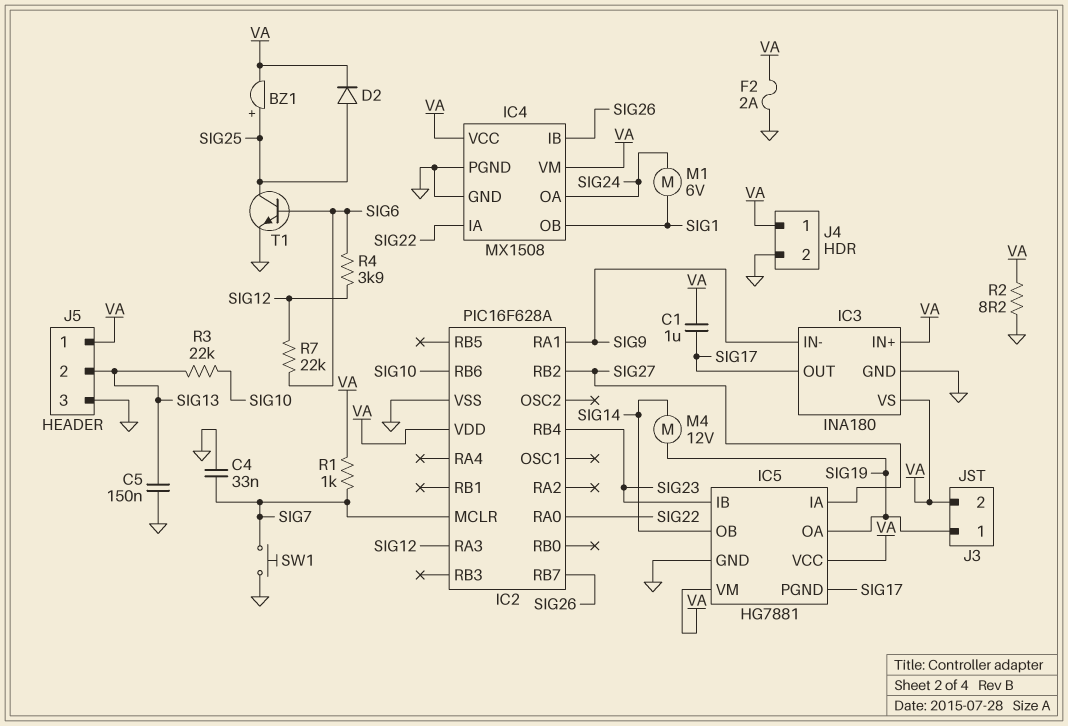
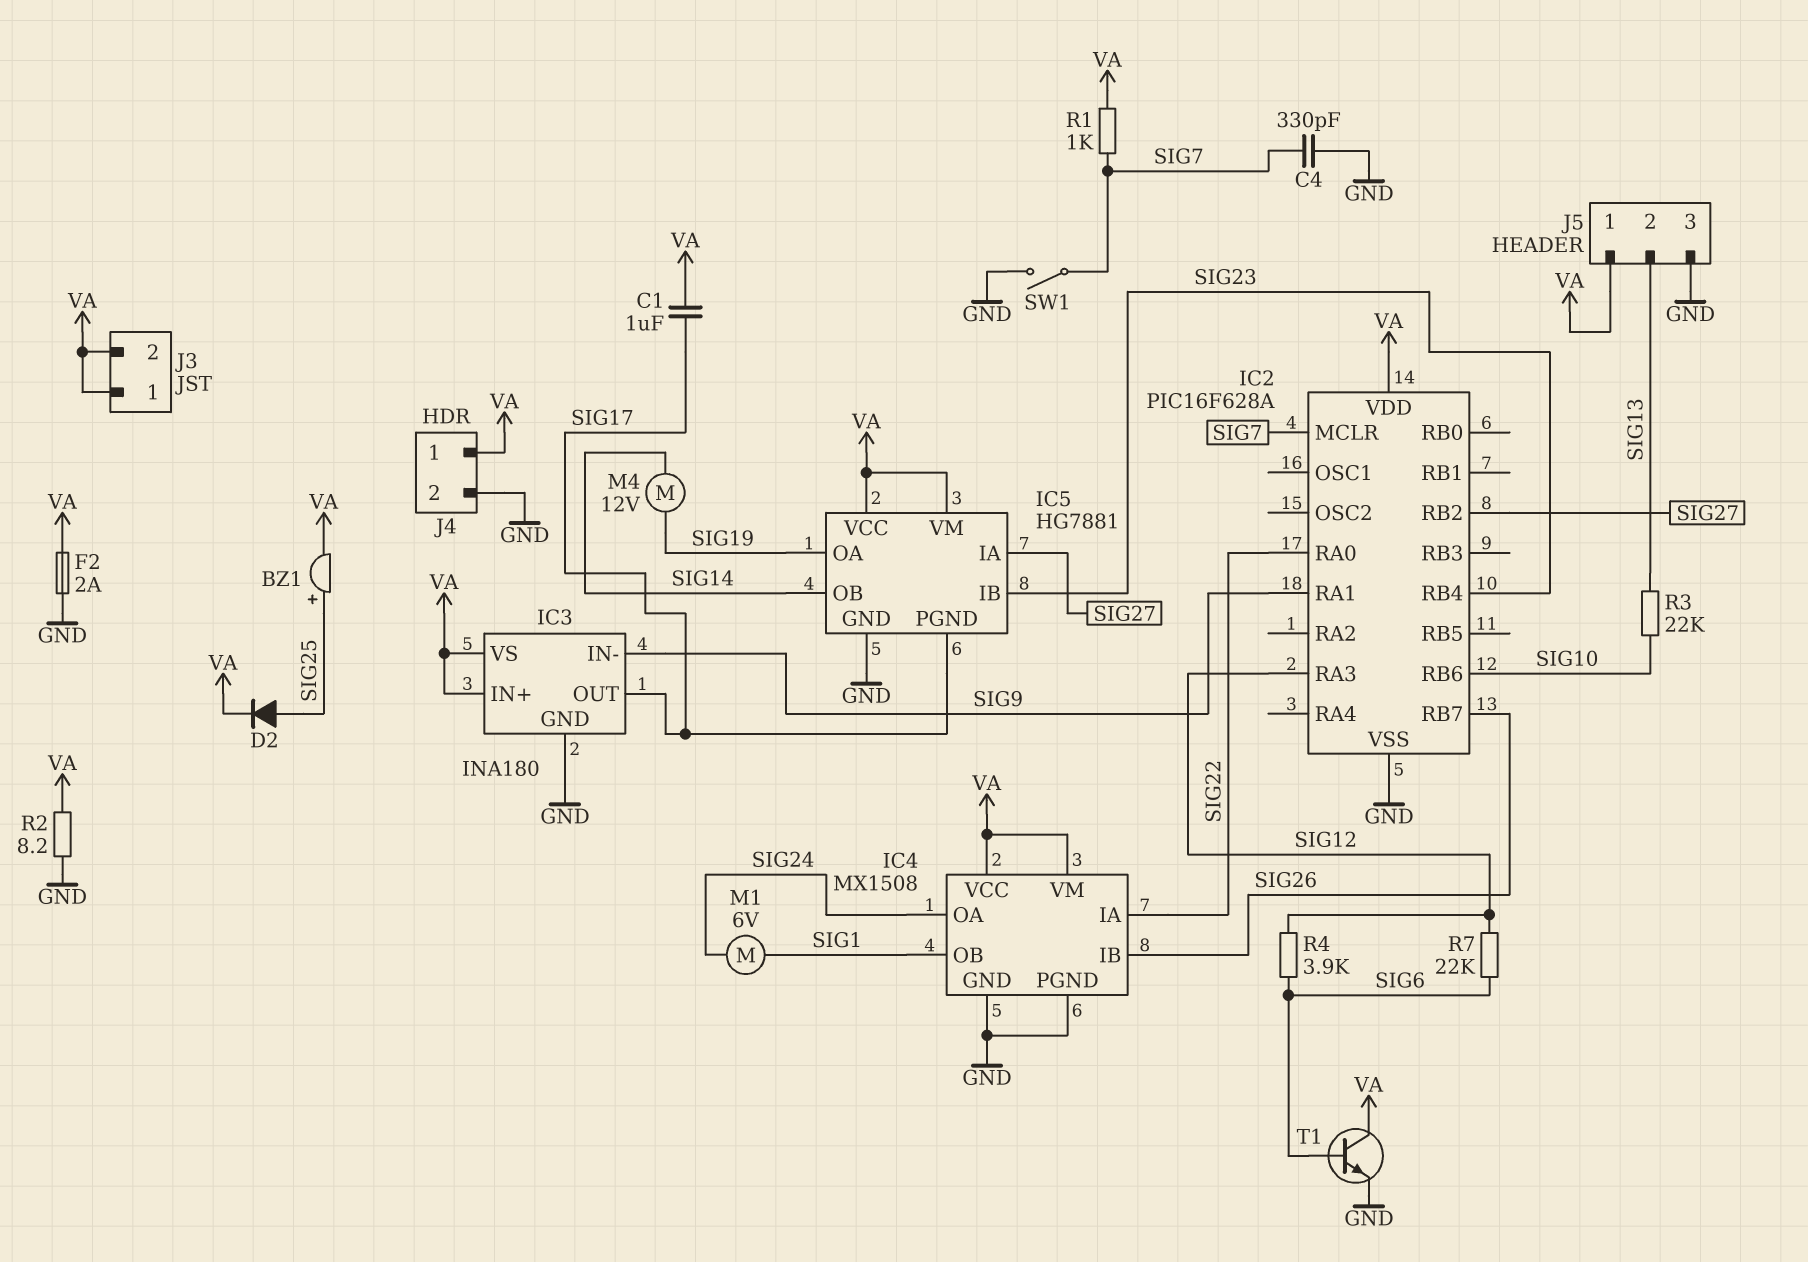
C4: 33nF (GND, SIG7) -> 330pF (GND, SIG7)
C5: 150nF (GND, SIG13) -> none
J3 pin 1: SIG19 -> VA
SW1: button (GND, SIG7) -> switch (GND, SIG7)
T1: NPN (B SIG6, C SIG25, E GND) -> NPN (B SIG6, C VA, E GND)

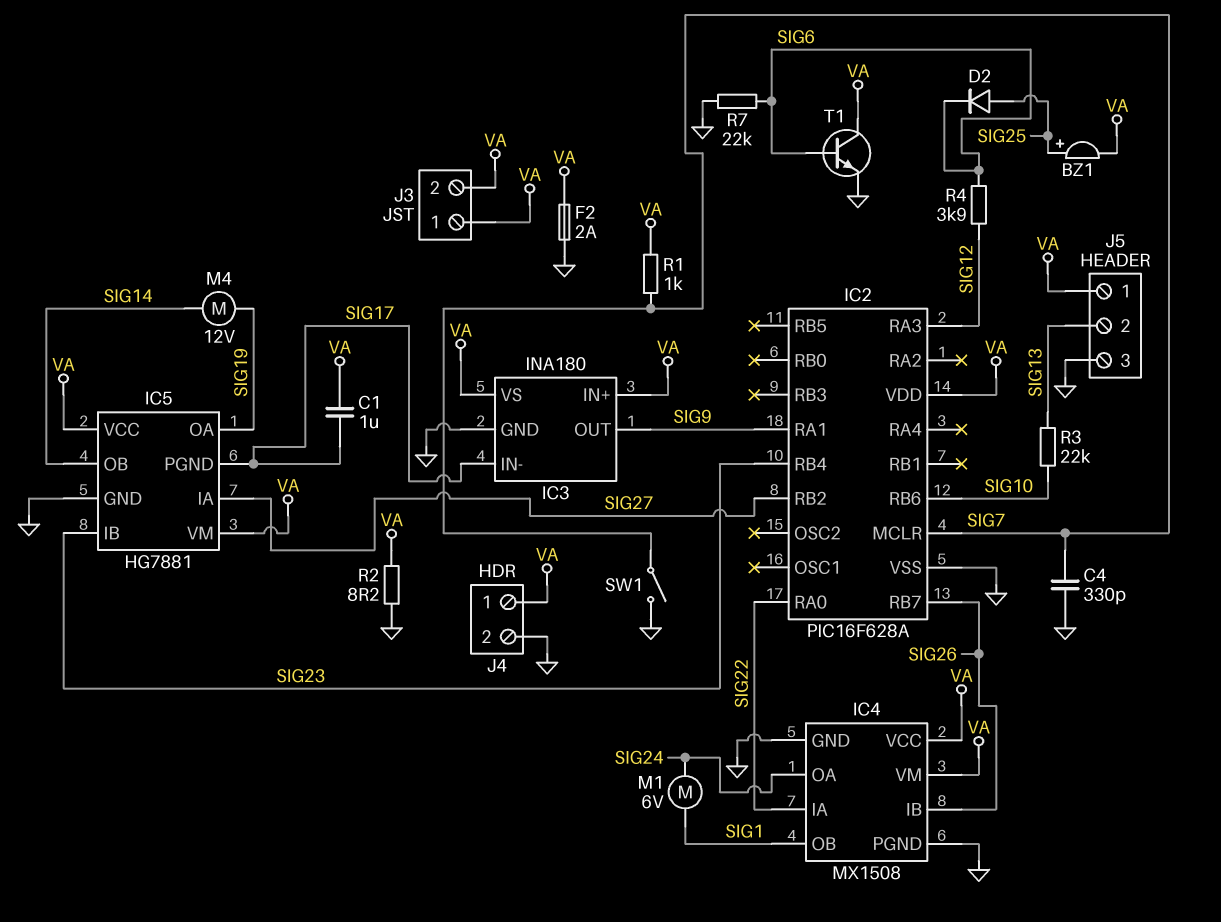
D2: diode (A SIG25, K VA) -> diode (A SIG25, K SIG6)
IC3 pin IN-: SIG9 -> SIG17
IC3 pin OUT: SIG17 -> SIG9
R7: 22k (SIG6, SIG12) -> 22k (GND, SIG6)

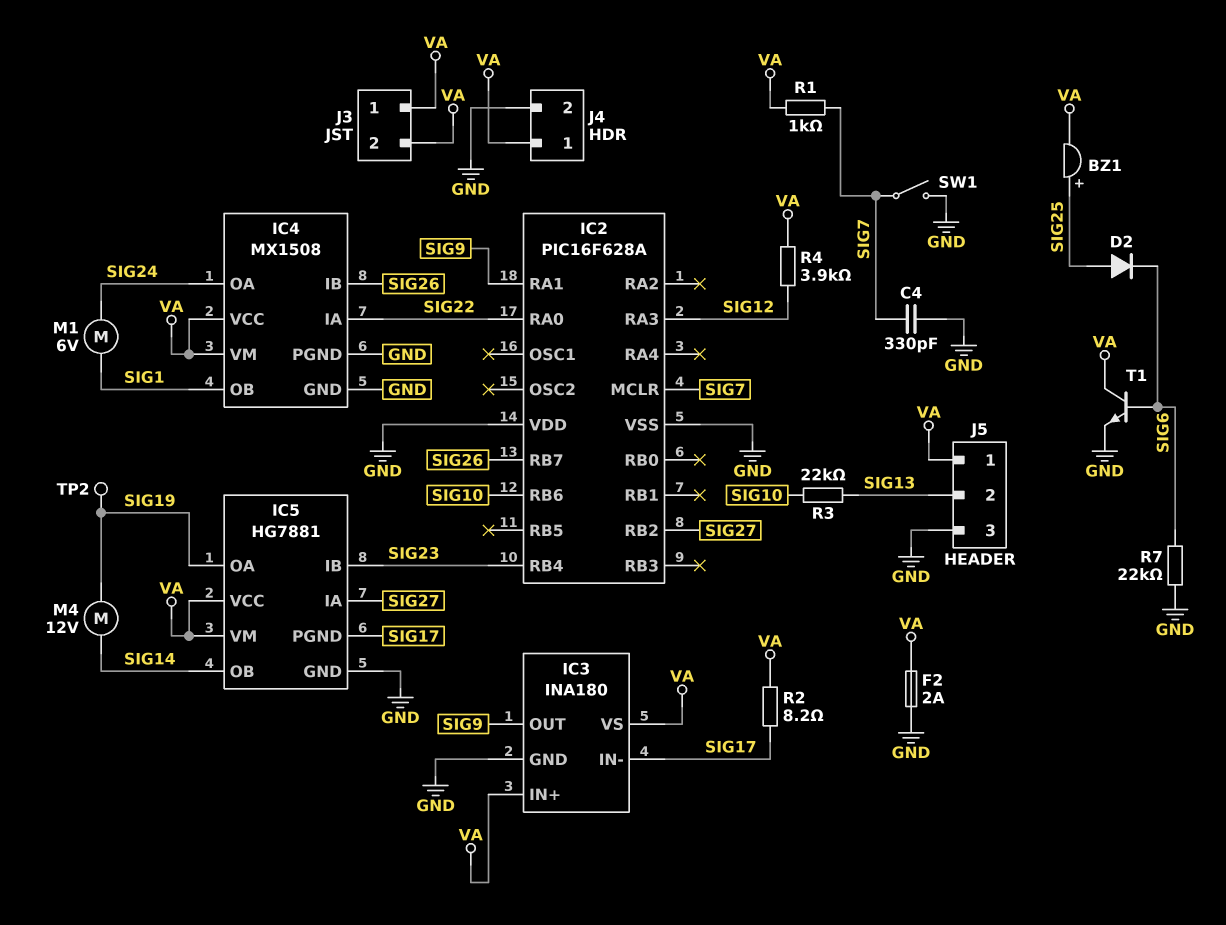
C1: 1uF (SIG17, VA) -> none
IC2 pin VDD: VA -> GND
R2: 8.2 (GND, VA) -> 8.2 (SIG17, VA)
R4: 3.9k (SIG6, SIG12) -> 3.9k (SIG12, VA)
TP2: none -> test point (SIG19)

